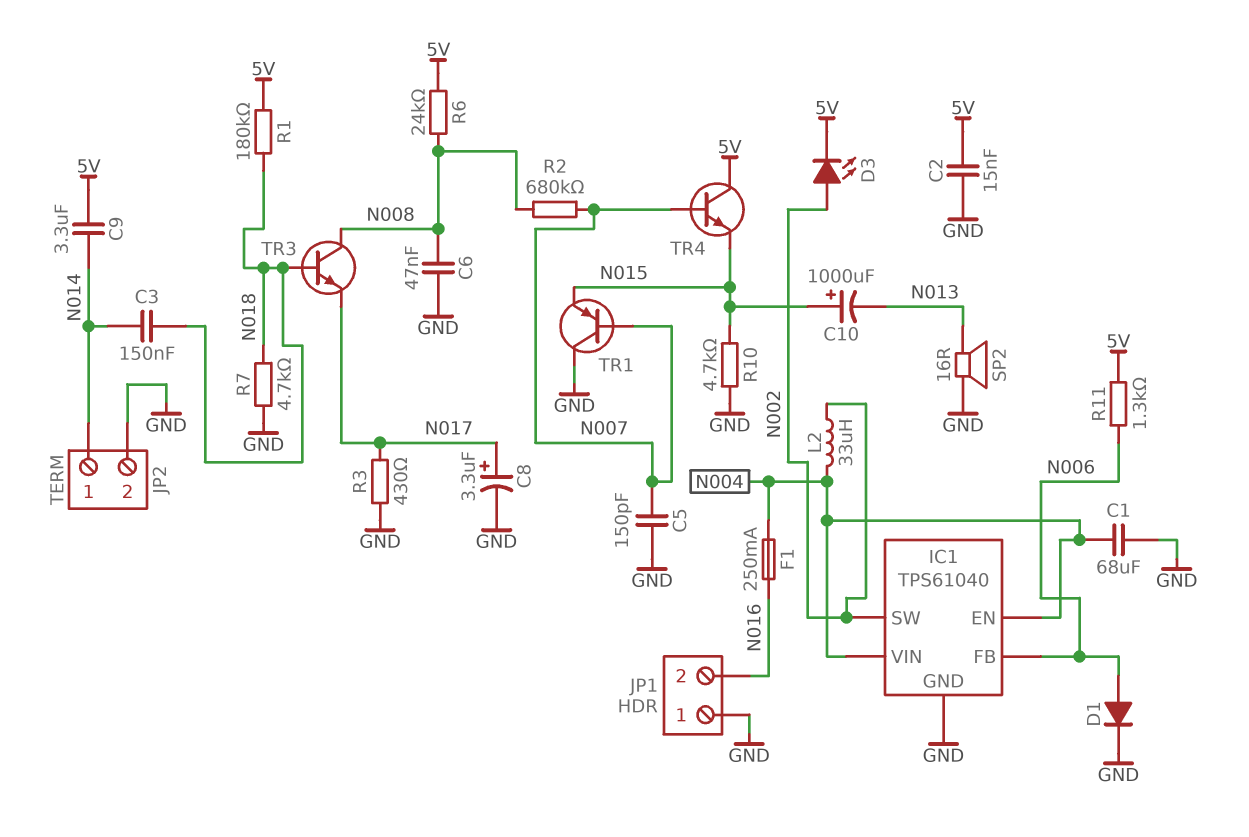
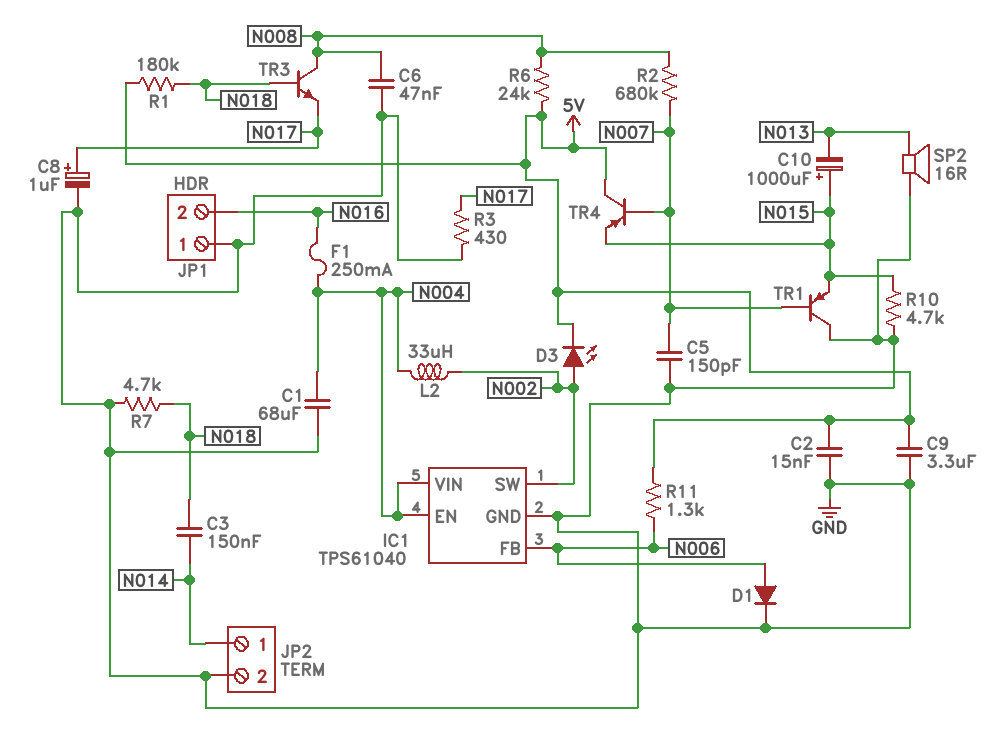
C8: 3.3uF (plus N017, minus GND) -> 1uF (plus N017, minus GND)
C9: 3.3uF (5V, N014) -> 3.3uF (5V, GND)
TR4: NPN (B N007, C 5V, E N015) -> PNP (B N007, C 5V, E N015)

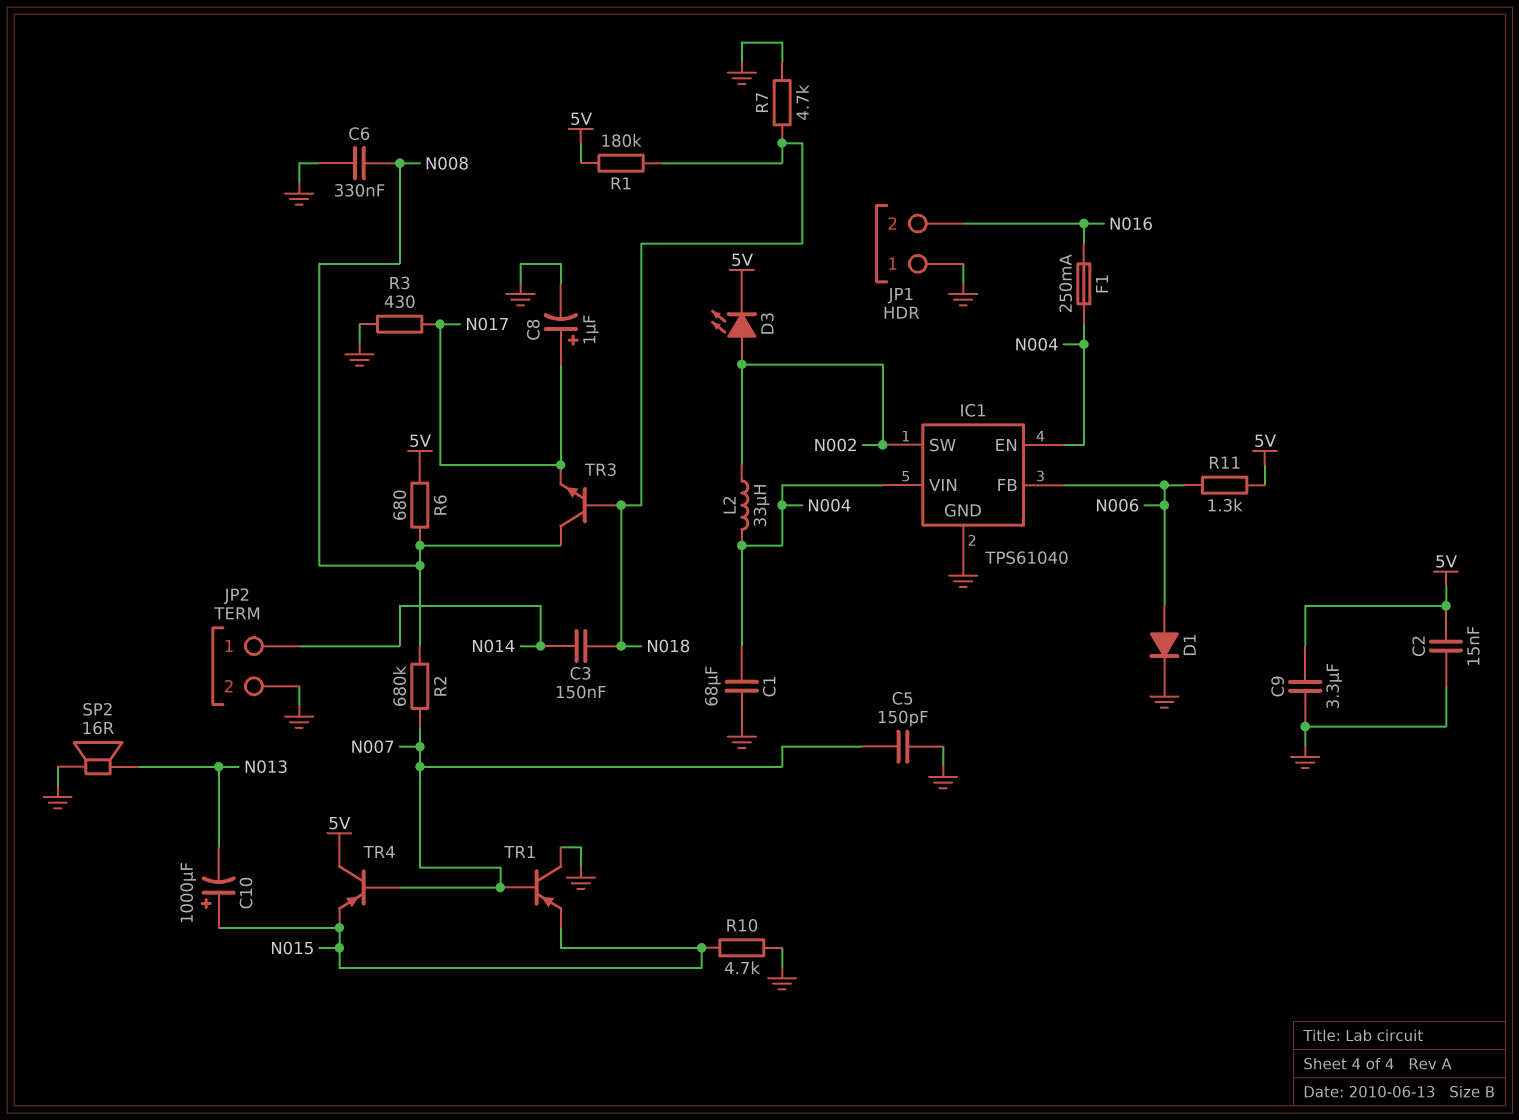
C6: 47nF (GND, N008) -> 330nF (GND, N008)
R6: 24k (5V, N008) -> 680 (5V, N008)

